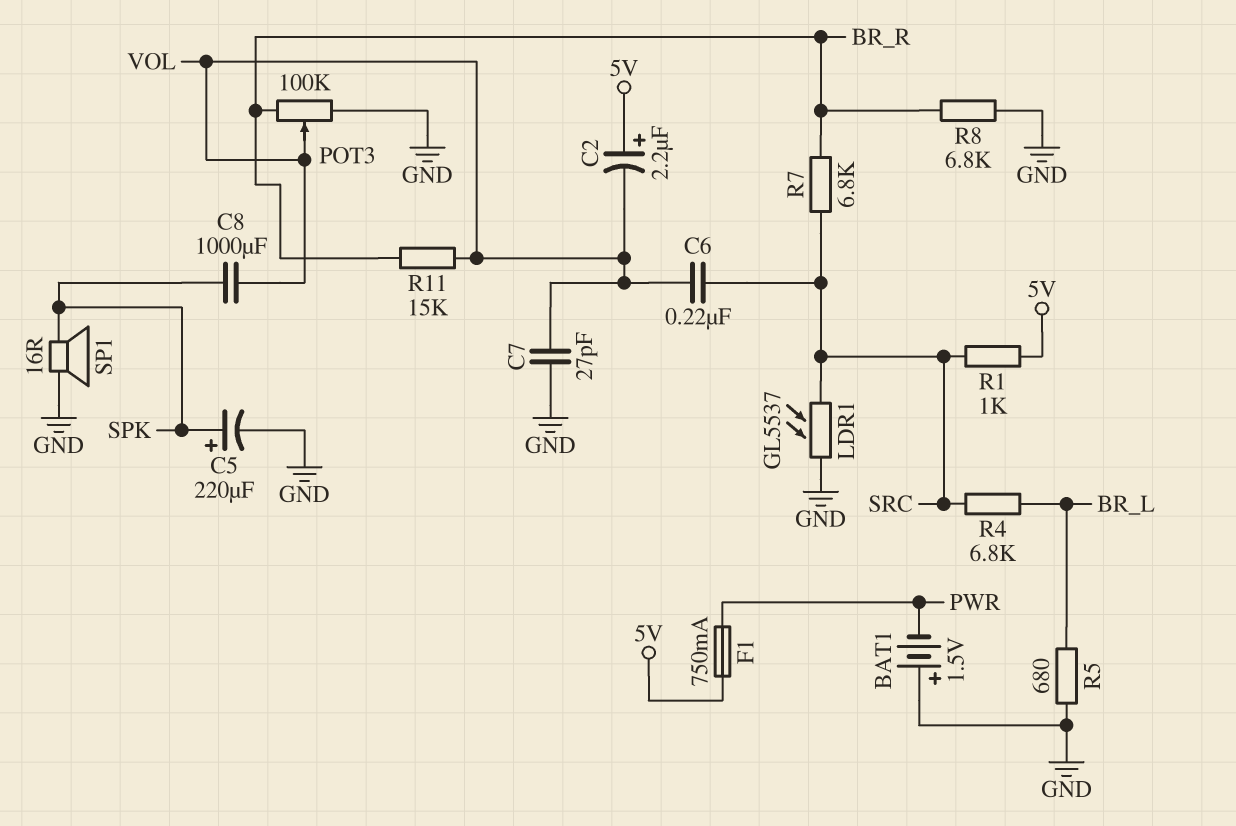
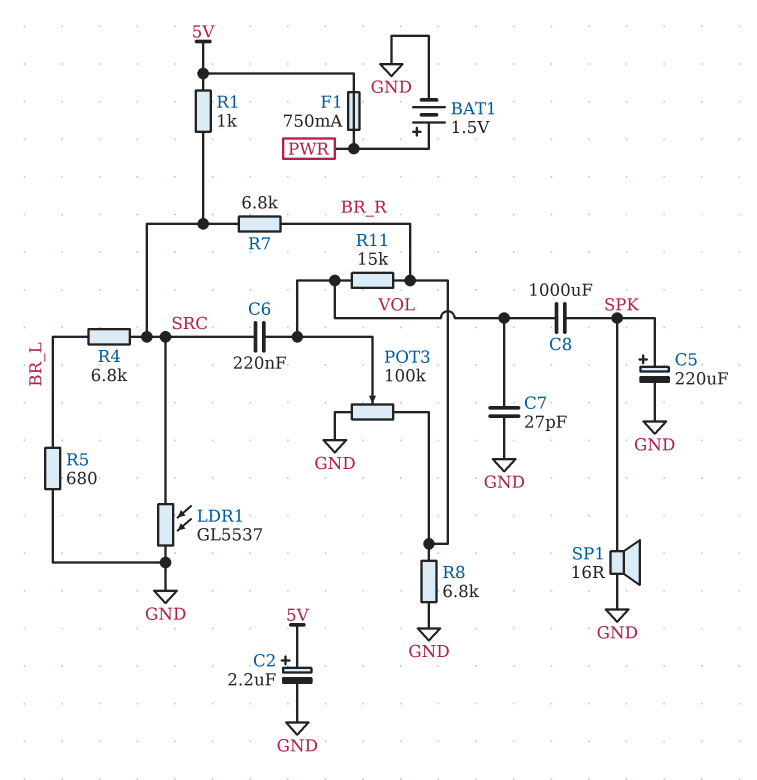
BAT1: 1.5V (plus GND, minus PWR) -> 1.5V (plus PWR, minus GND)
C2: 2.2uF (plus 5V, minus VOL) -> 2.2uF (plus 5V, minus GND)

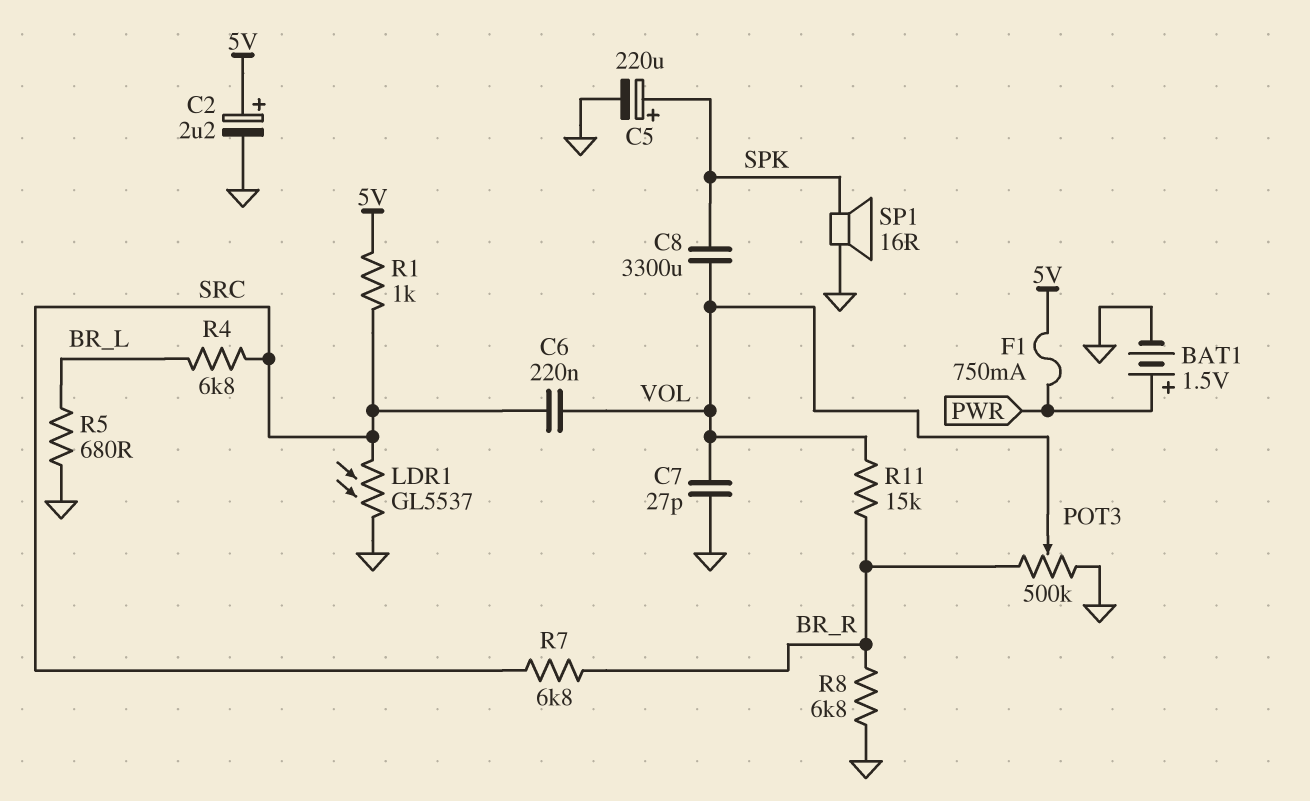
C8: 1000uF (SPK, VOL) -> 3300uF (SPK, VOL)
POT3: 100k (BR_R, GND, wiper VOL) -> 500k (BR_R, GND, wiper VOL)

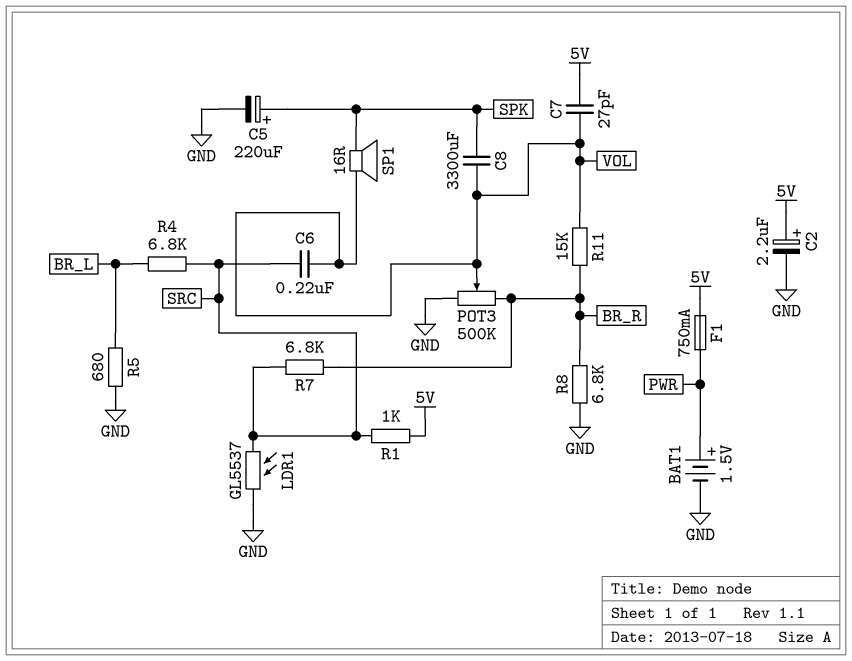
C7: 27pF (GND, VOL) -> 27pF (5V, VOL)
SP1: speaker 16R (GND, SPK) -> speaker 16R (SPK, VOL)

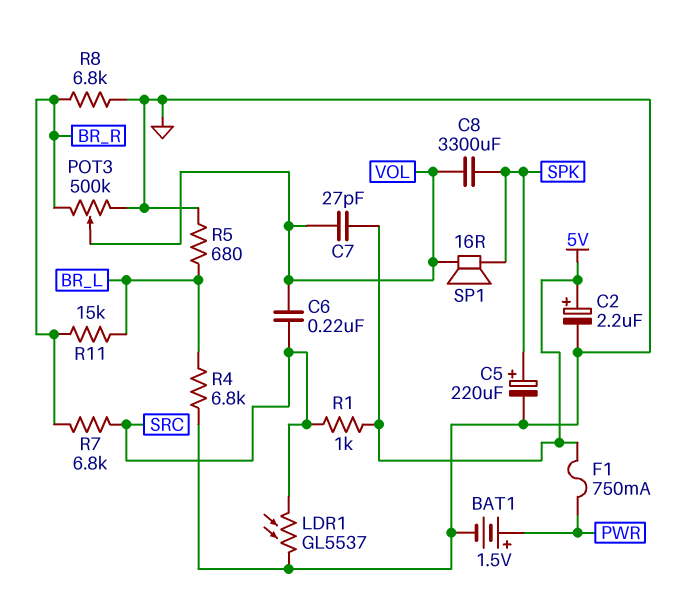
R4: 6.8k (BR_L, SRC) -> 6.8k (BR_L, GND)
R11: 15k (BR_R, VOL) -> 15k (BR_L, BR_R)

